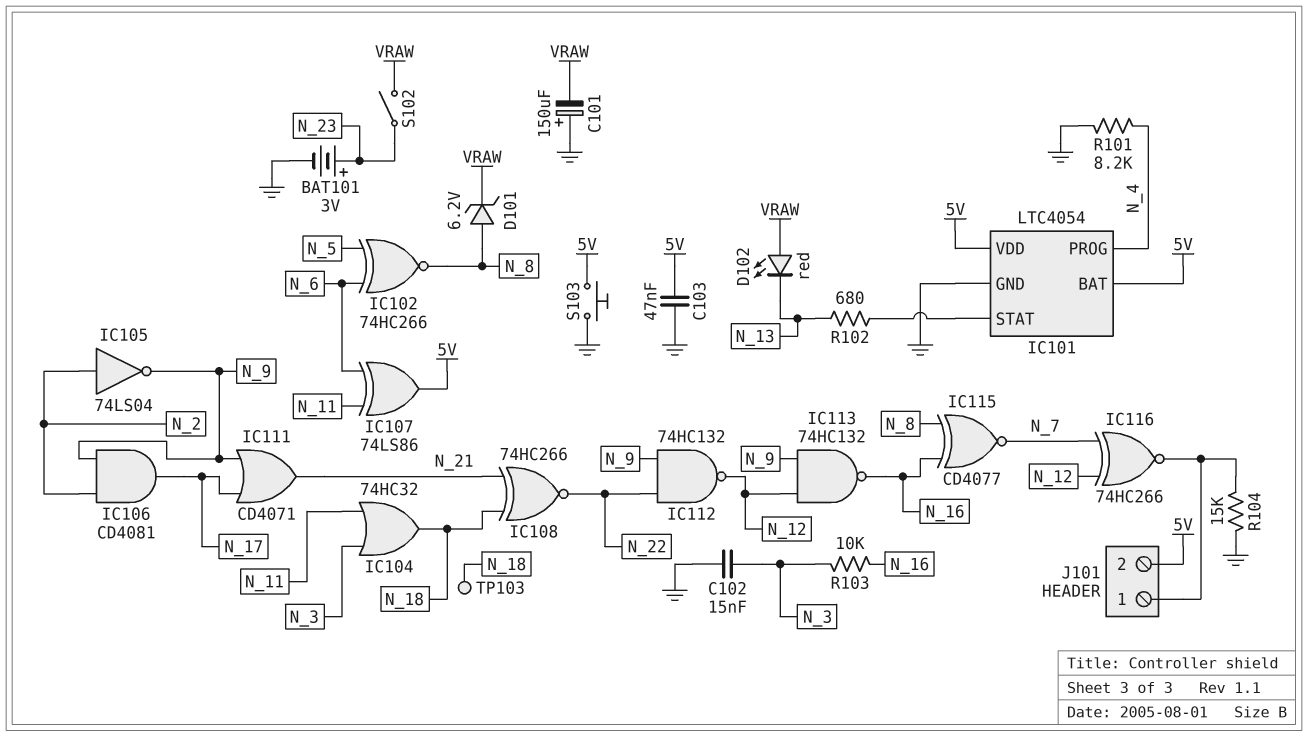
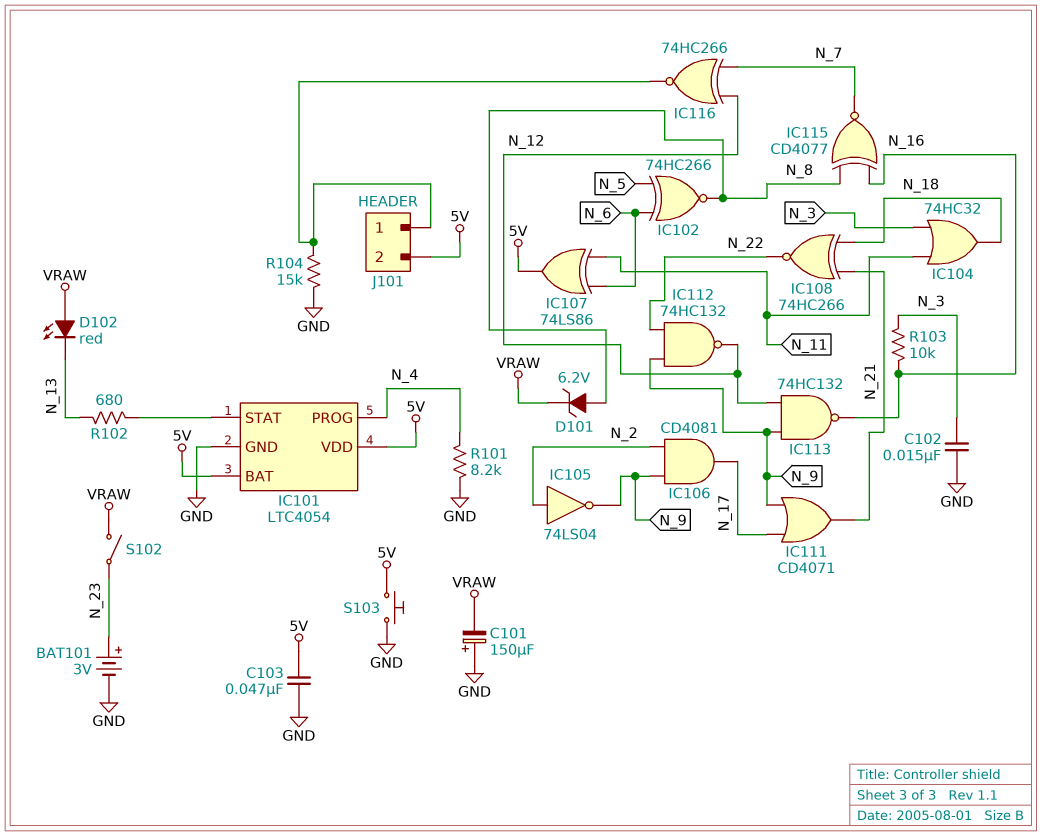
TP103: test point (N_18) -> none

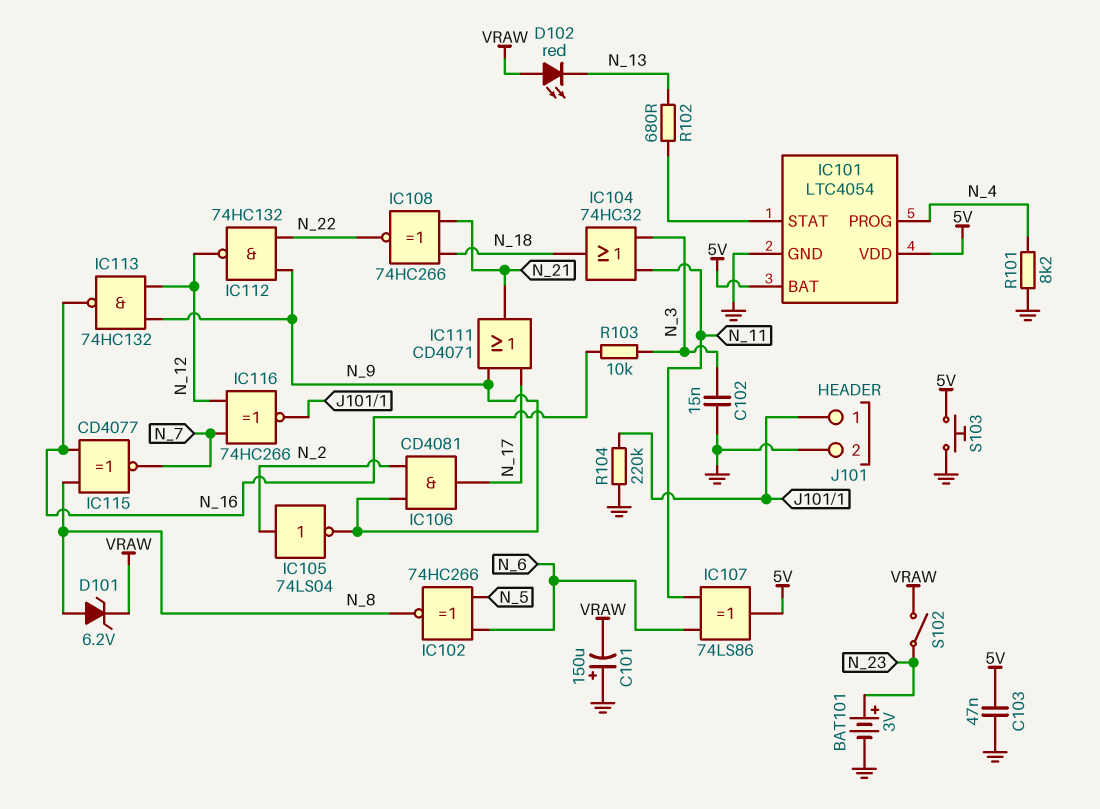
J101 pin 2: 5V -> GND
R104: 15k (GND, J101/1) -> 220k (GND, J101/1)

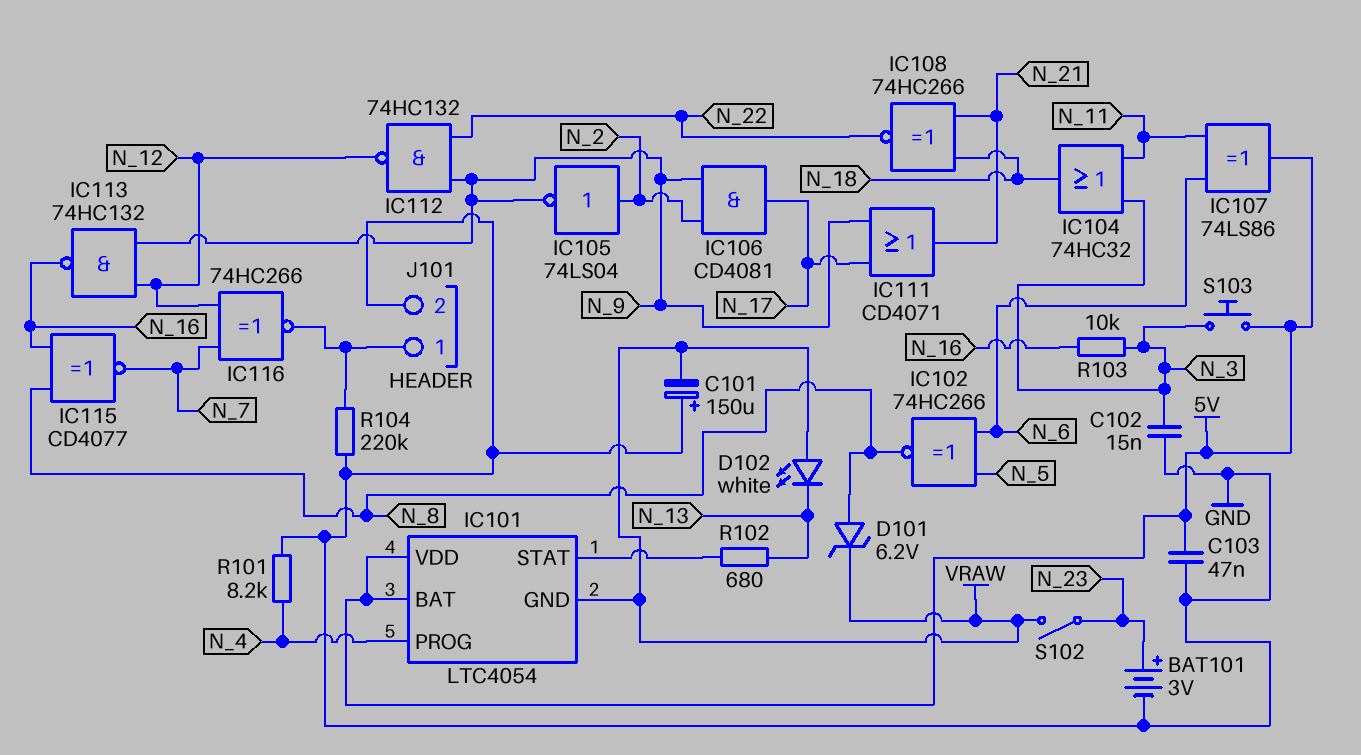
D102: LED red (A VRAW, K N_13) -> LED white (A VRAW, K N_13)
IC101 pin GND: GND -> VRAW
S103: button (5V, GND) -> button (5V, N_3)

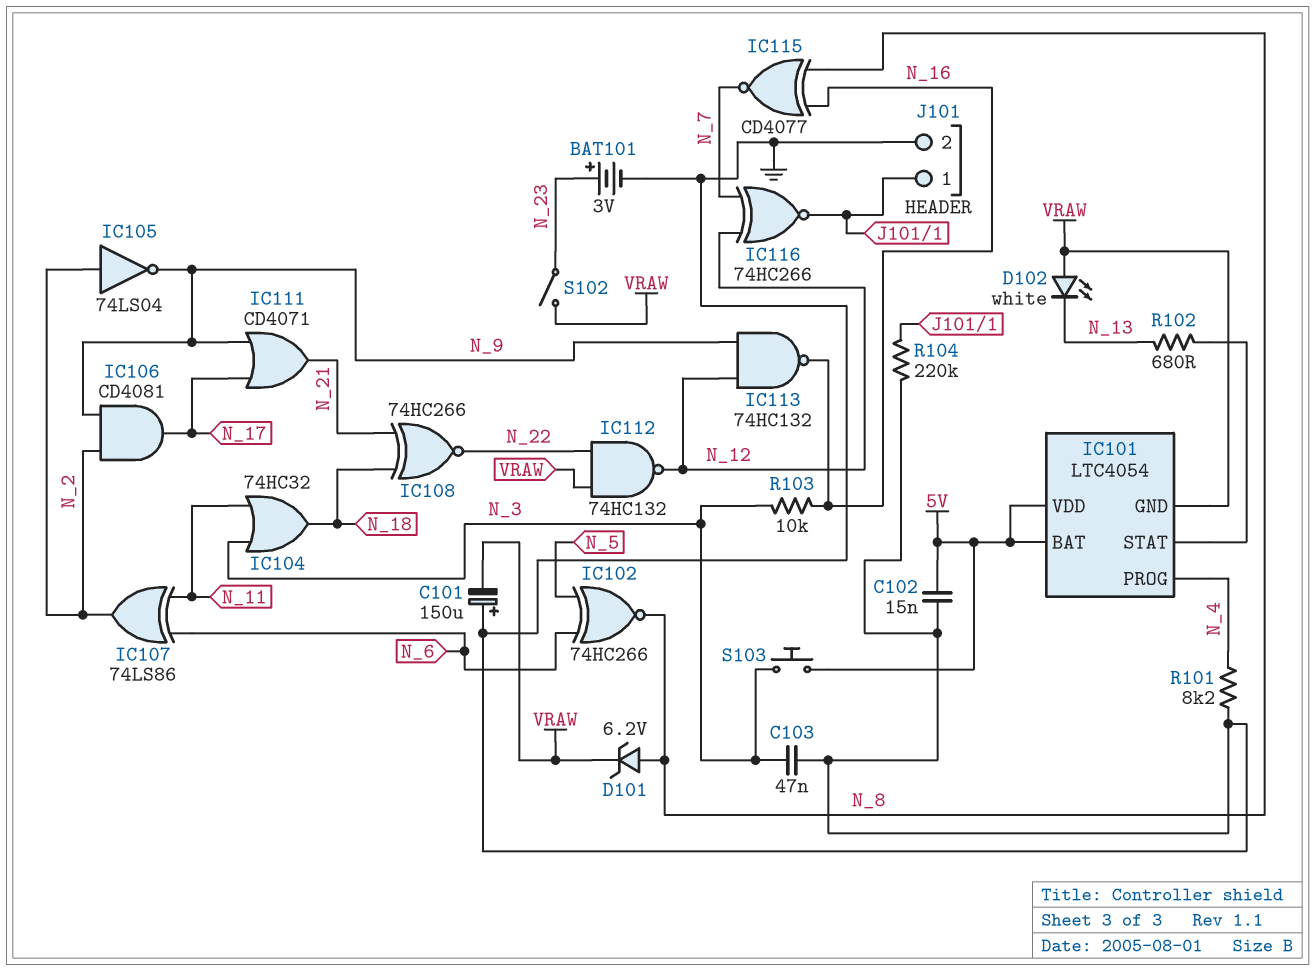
C102: 15nF (GND, N_3) -> 15nF (5V, GND)
C103: 47nF (5V, GND) -> 47nF (GND, N_3)
IC107: XOR 74LS86 (in N_6, in N_11, out 5V) -> XOR 74LS86 (in N_6, in N_11, out N_2)
IC112: NAND 74HC132 (in N_9, in N_22, out N_12) -> NAND 74HC132 (in N_22, in VRAW, out N_12)

